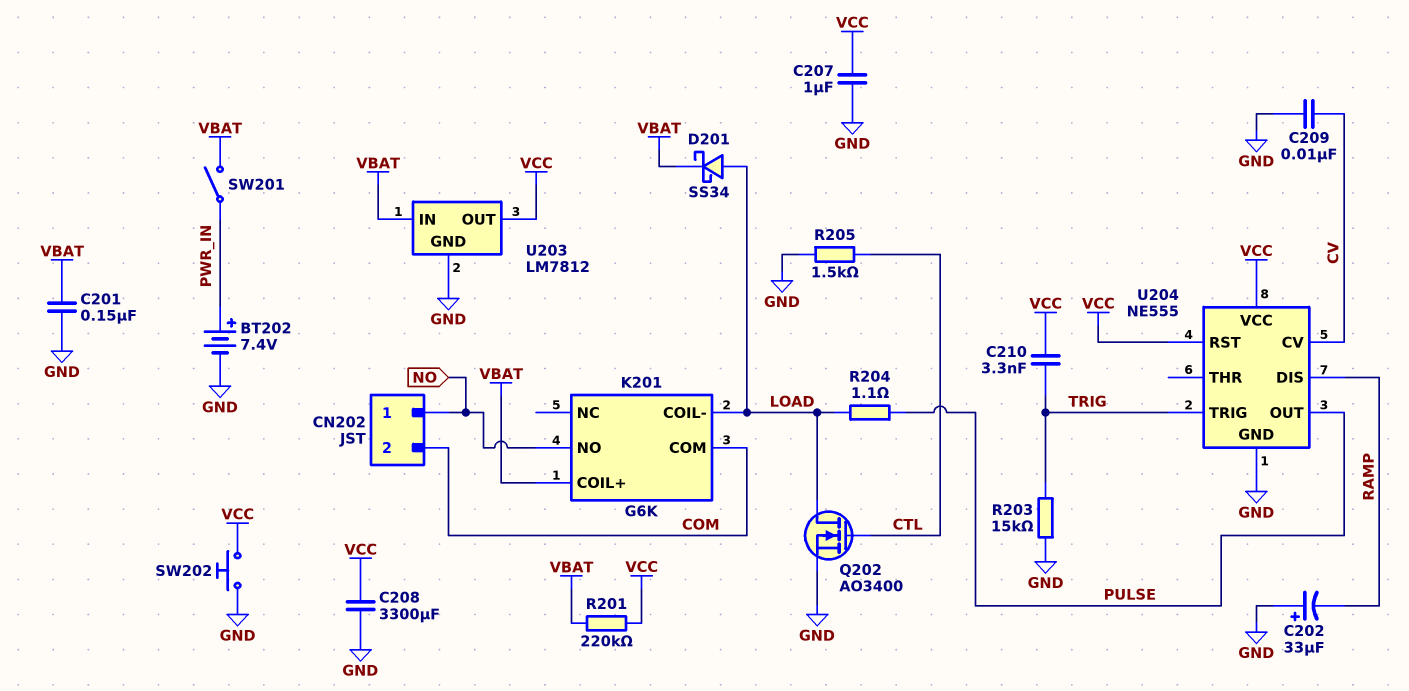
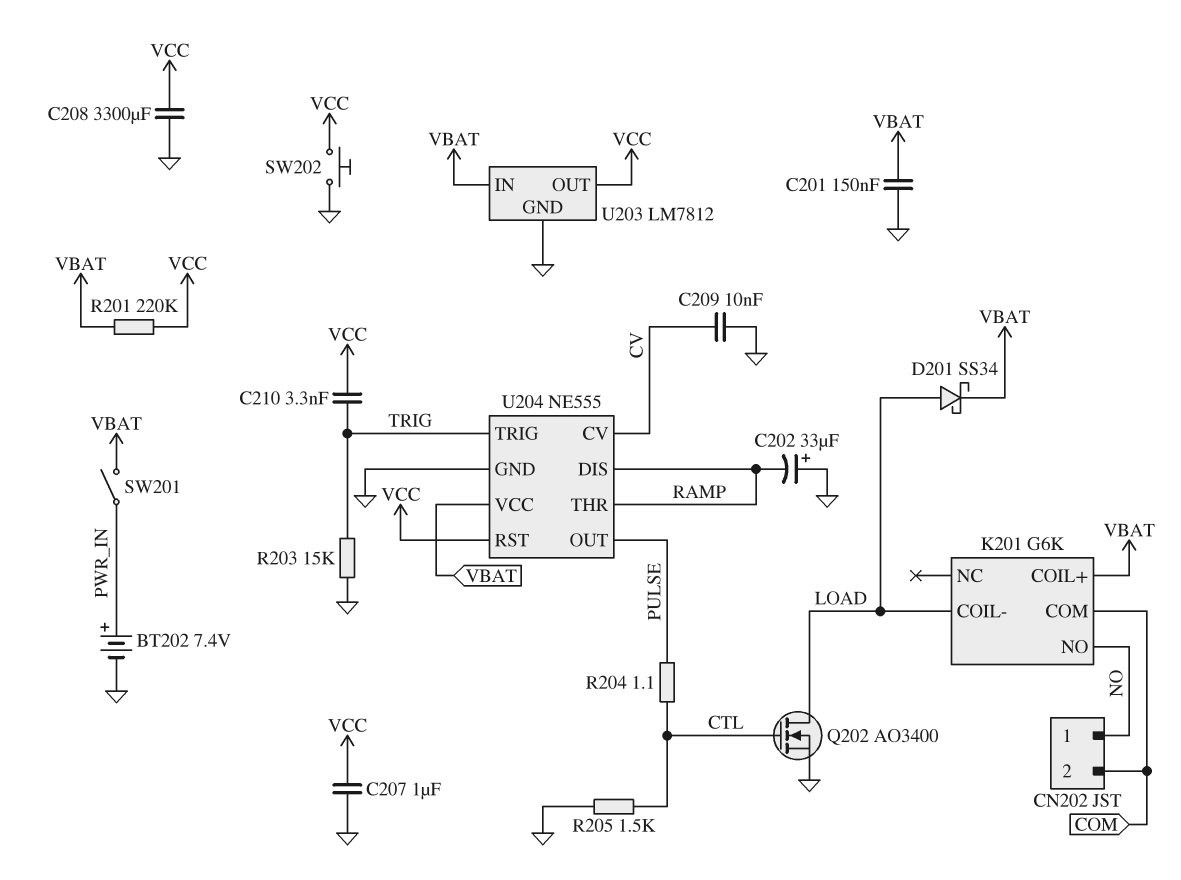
R204: 1.1 (LOAD, PULSE) -> 1.1 (CTL, PULSE)
U204 pin THR: none -> RAMP
U204 pin VCC: VCC -> VBAT

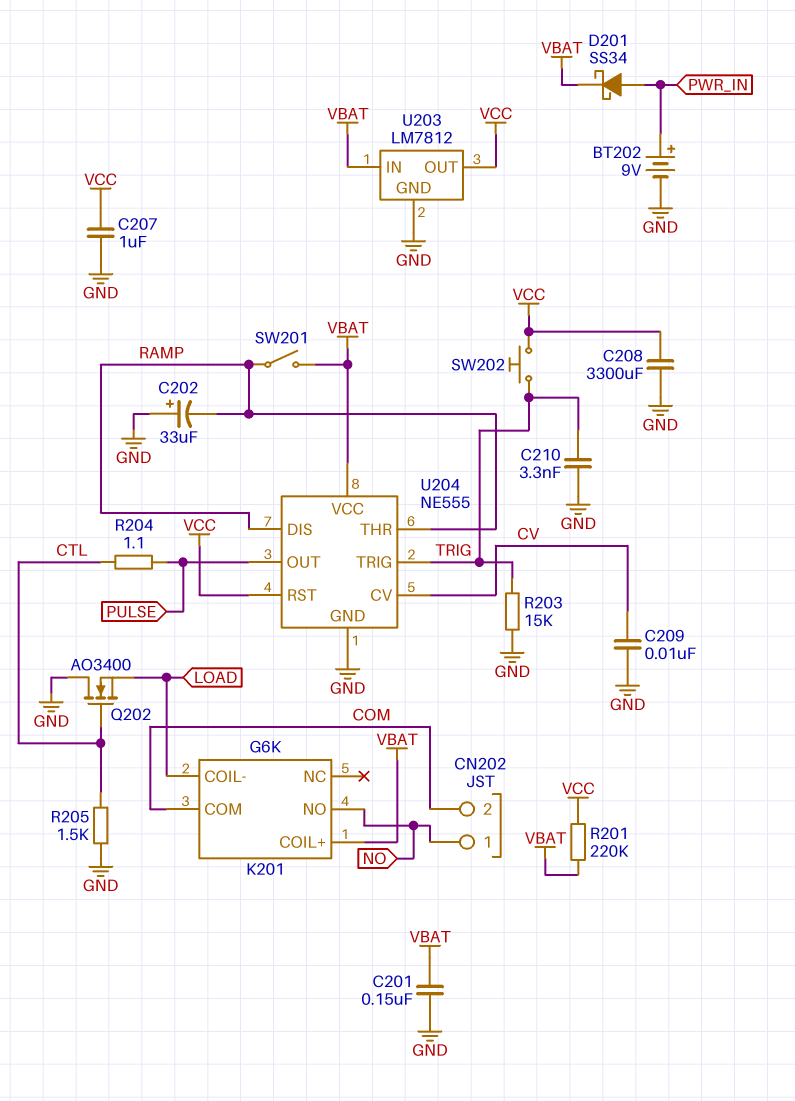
BT202: 7.4V (plus PWR_IN, minus GND) -> 9V (plus PWR_IN, minus GND)
C210: 3.3nF (TRIG, VCC) -> 3.3nF (GND, TRIG)
D201: schottky SS34 (A LOAD, K VBAT) -> schottky SS34 (A PWR_IN, K VBAT)
Q202: NMOS AO3400 (G CTL, D LOAD, S GND) -> NMOS AO3400 (G CTL, D GND, S LOAD)
SW201: switch (PWR_IN, VBAT) -> switch (RAMP, VBAT)
SW202: button (GND, VCC) -> button (TRIG, VCC)

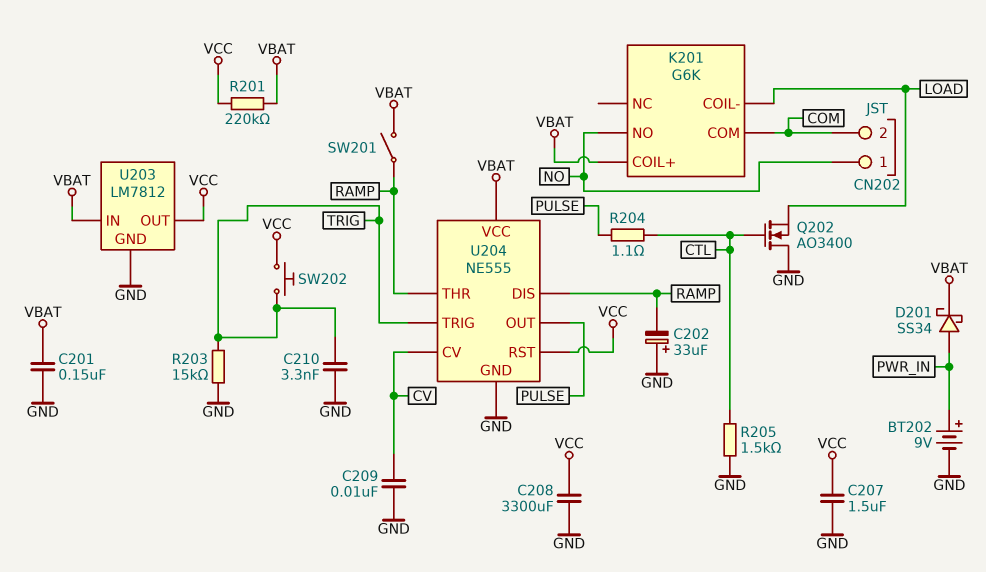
C207: 1uF (GND, VCC) -> 1.5uF (GND, VCC)

